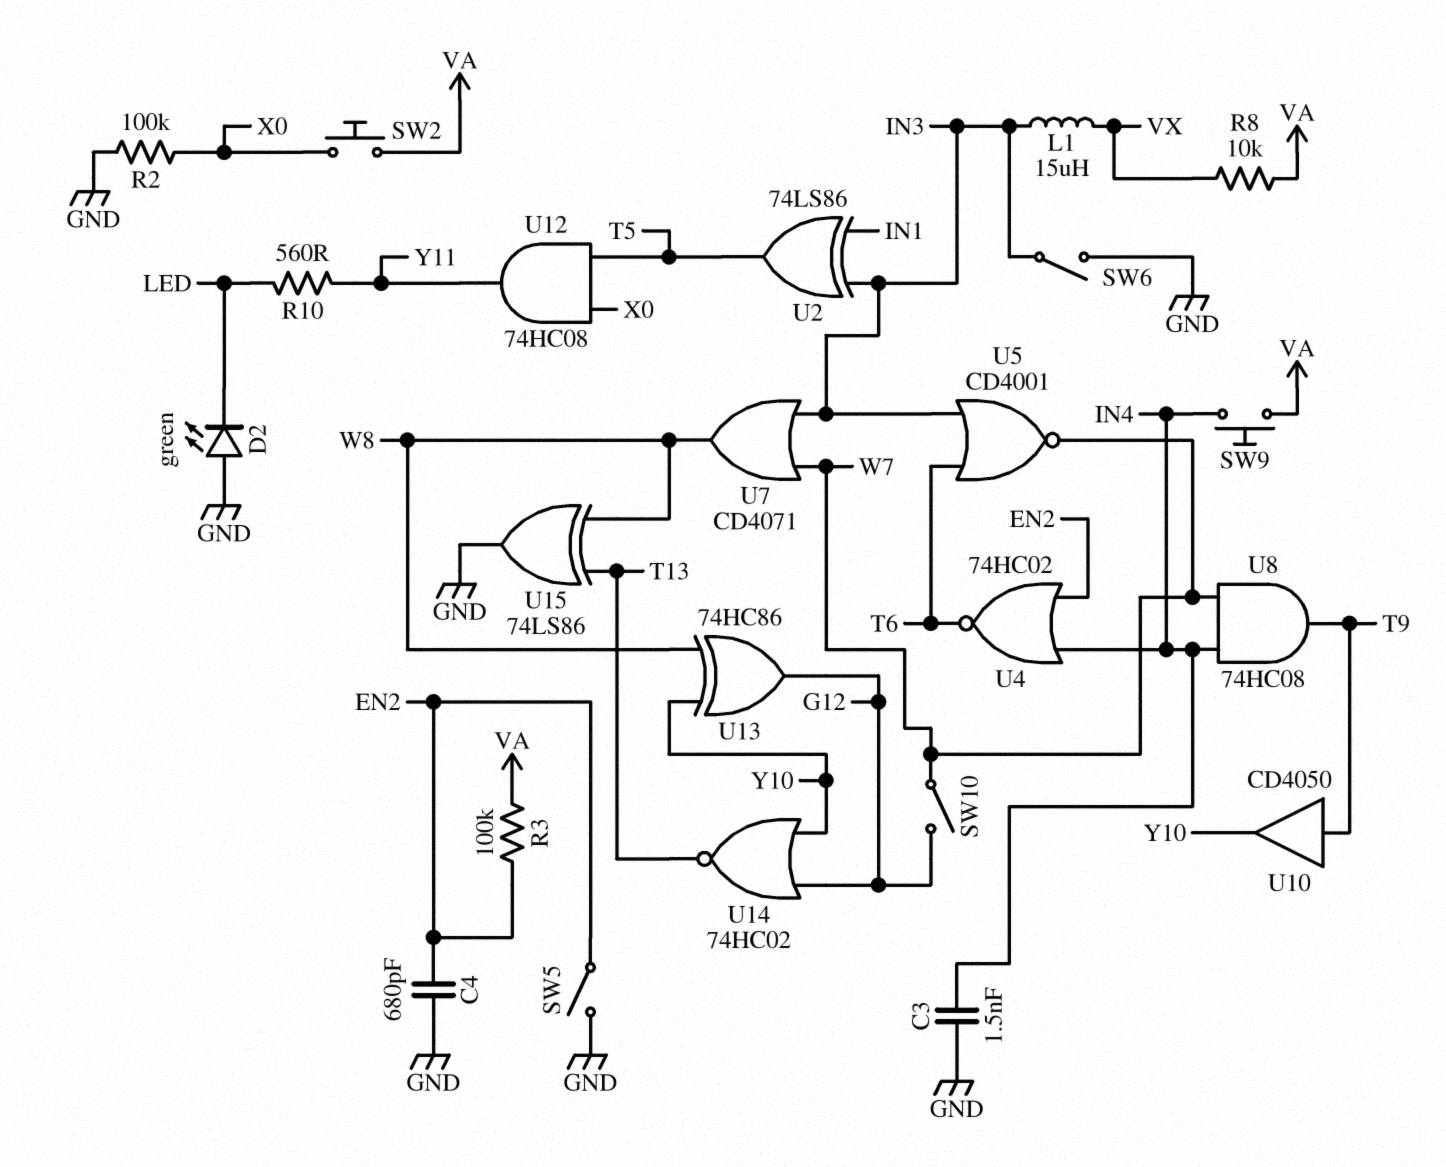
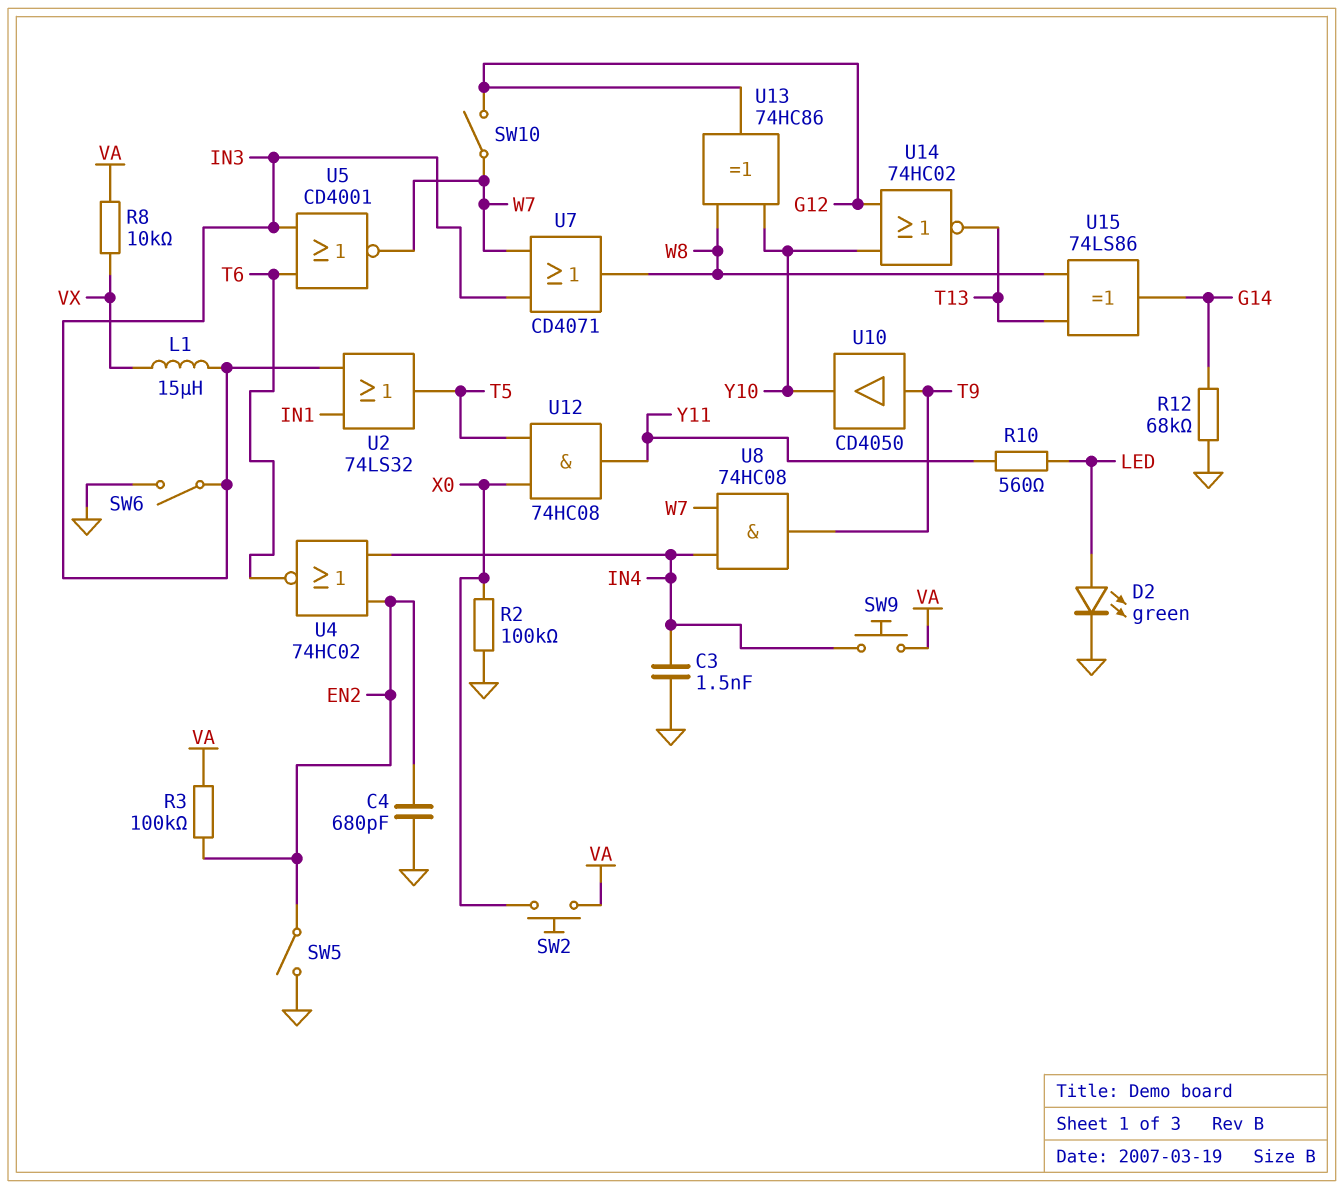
D2: LED green (A GND, K LED) -> LED green (A LED, K GND)
R12: none -> 68k (G14, GND)
U2: XOR 74LS86 (in IN1, in IN3, out T5) -> OR 74LS32 (in IN1, in IN3, out T5)
U15: XOR 74LS86 (in T13, in W8, out GND) -> XOR 74LS86 (in T13, in W8, out G14)

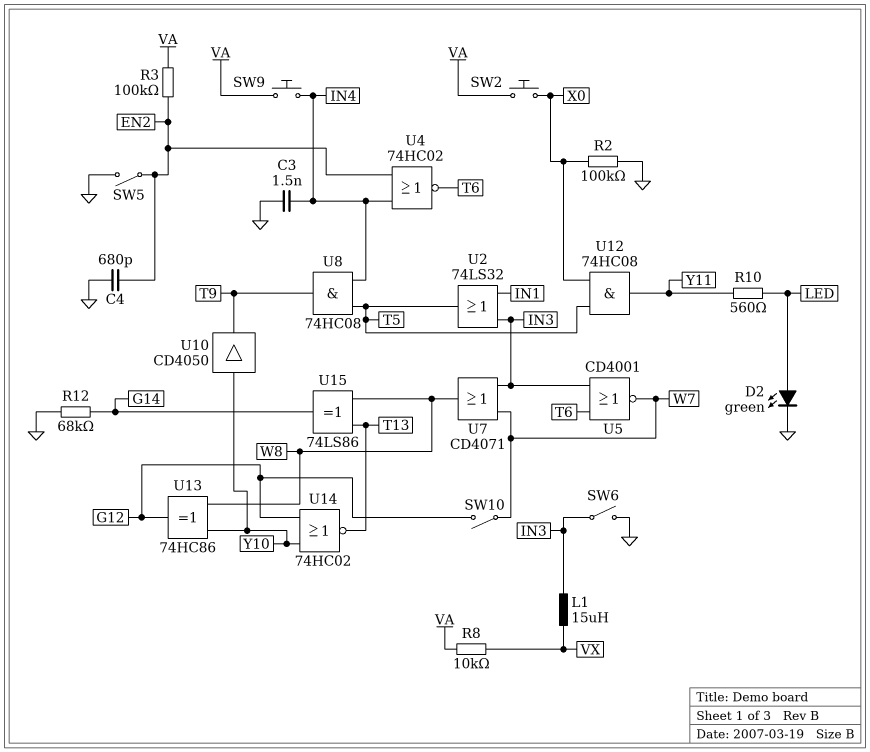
U8: AND 74HC08 (in IN4, in W7, out T9) -> AND 74HC08 (in IN4, in T5, out T9)
U10: buffer CD4050 (in T9, out Y10) -> buffer CD4050 (in Y10, out T9)

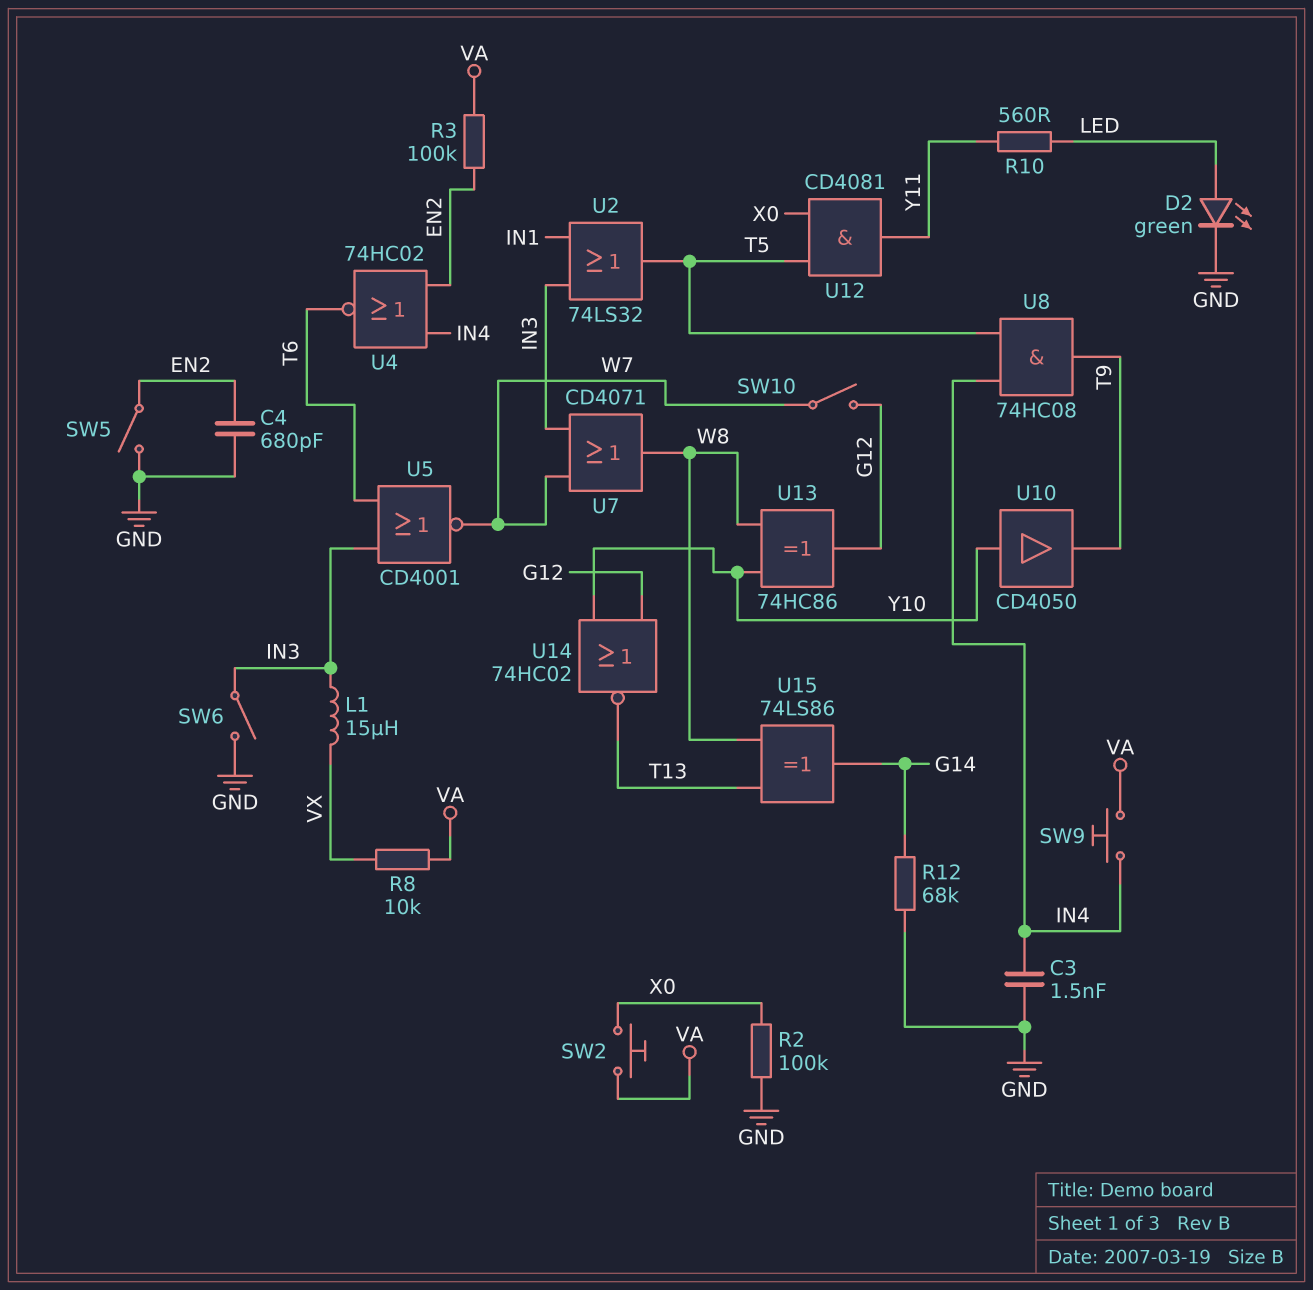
U12: AND 74HC08 (in T5, in X0, out Y11) -> AND CD4081 (in T5, in X0, out Y11)

